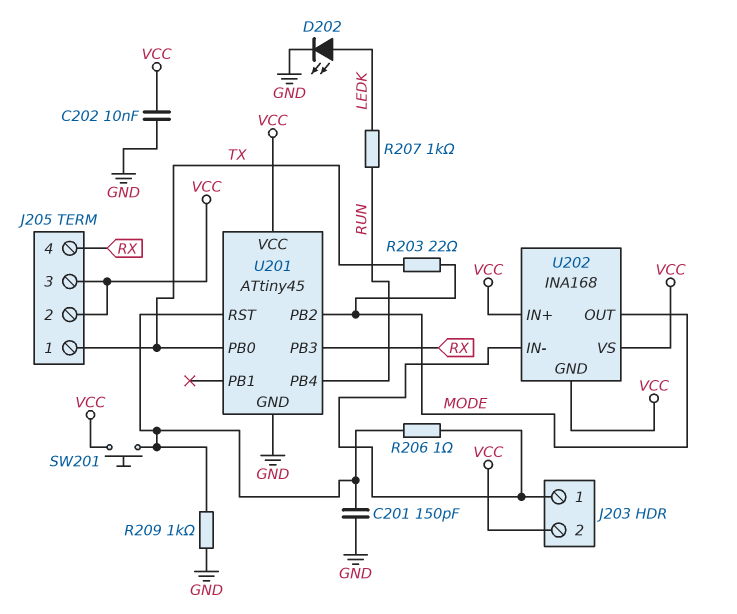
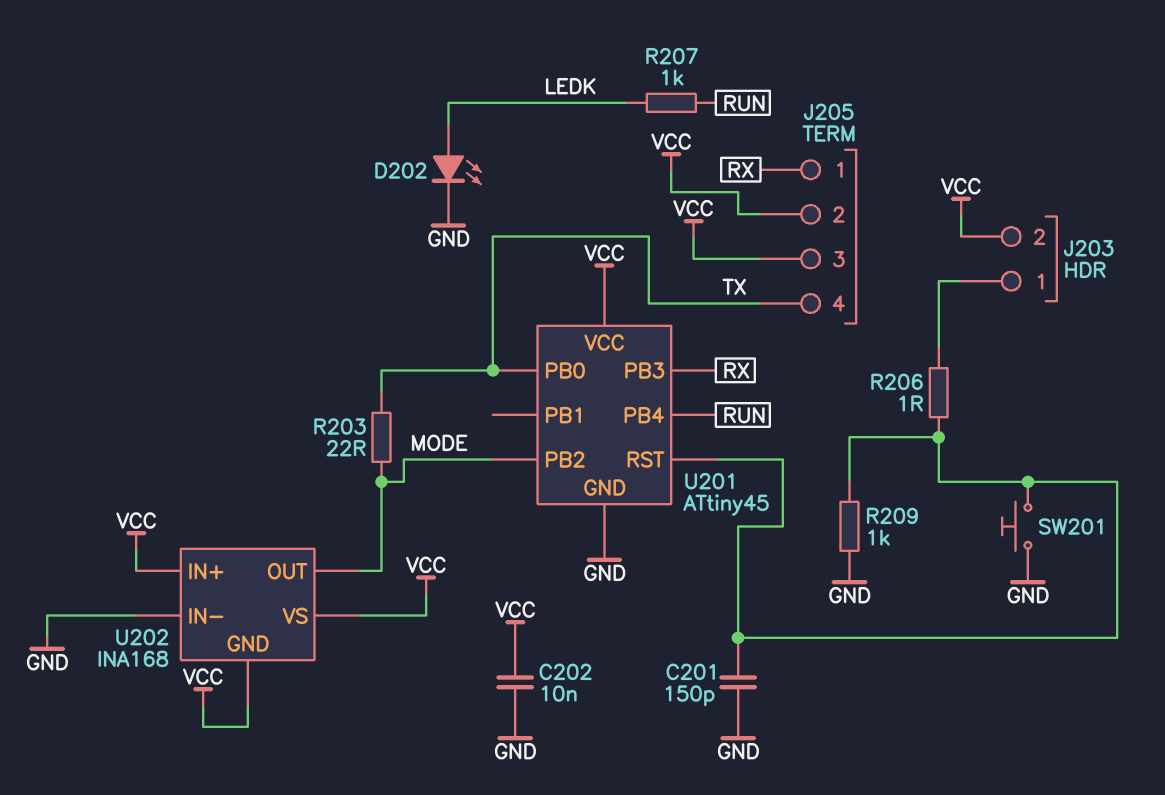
J205 pin 1: TX -> RX
J205 pin 4: RX -> TX
SW201: button (U201/RST, VCC) -> button (GND, U201/RST)
U202 pin IN-: J203/1 -> GND

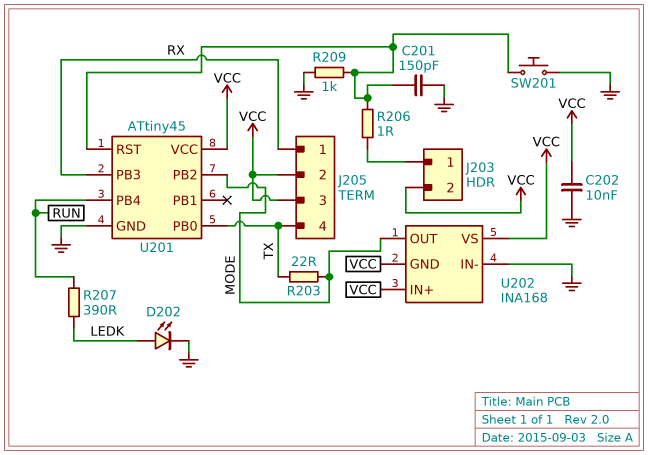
R207: 1k (LEDK, RUN) -> 390 (LEDK, RUN)

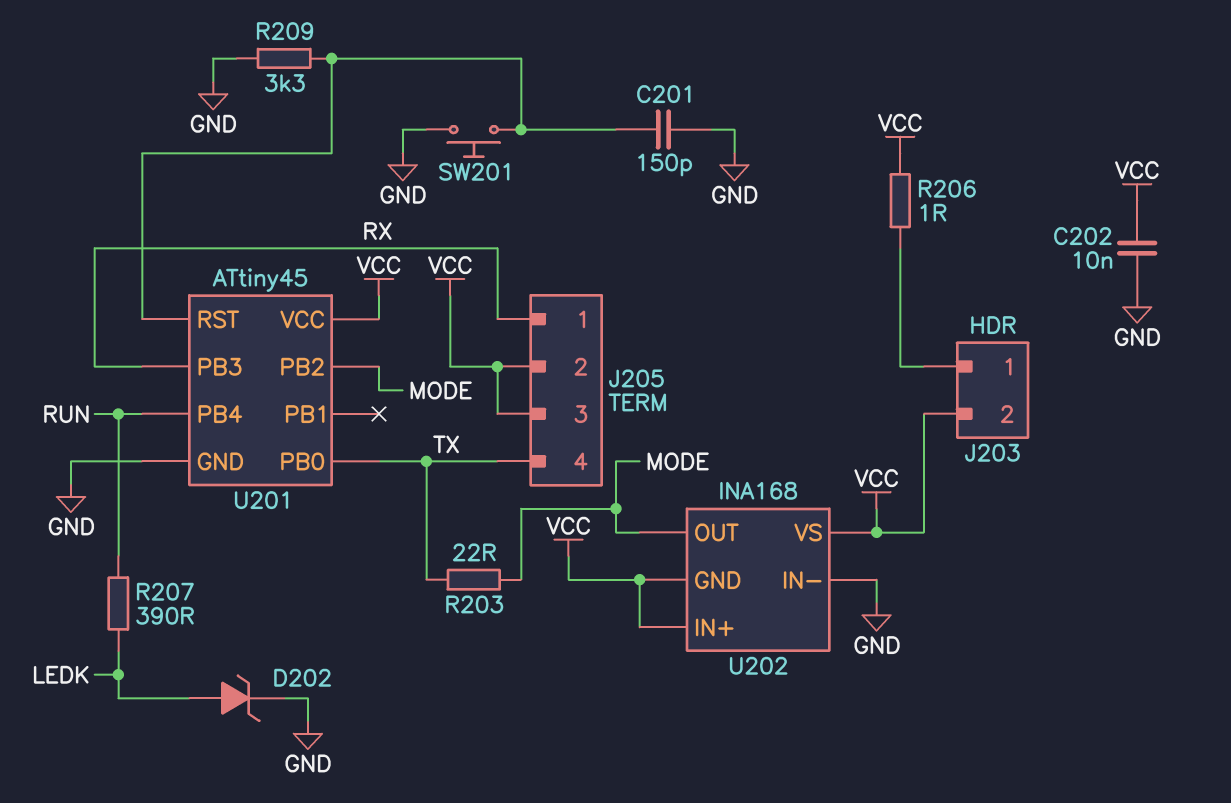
D202: LED (A LEDK, K GND) -> zener (A LEDK, K GND)
R206: 1 (J203/1, U201/RST) -> 1 (J203/1, VCC)
R209: 1k (GND, U201/RST) -> 3.3k (GND, U201/RST)

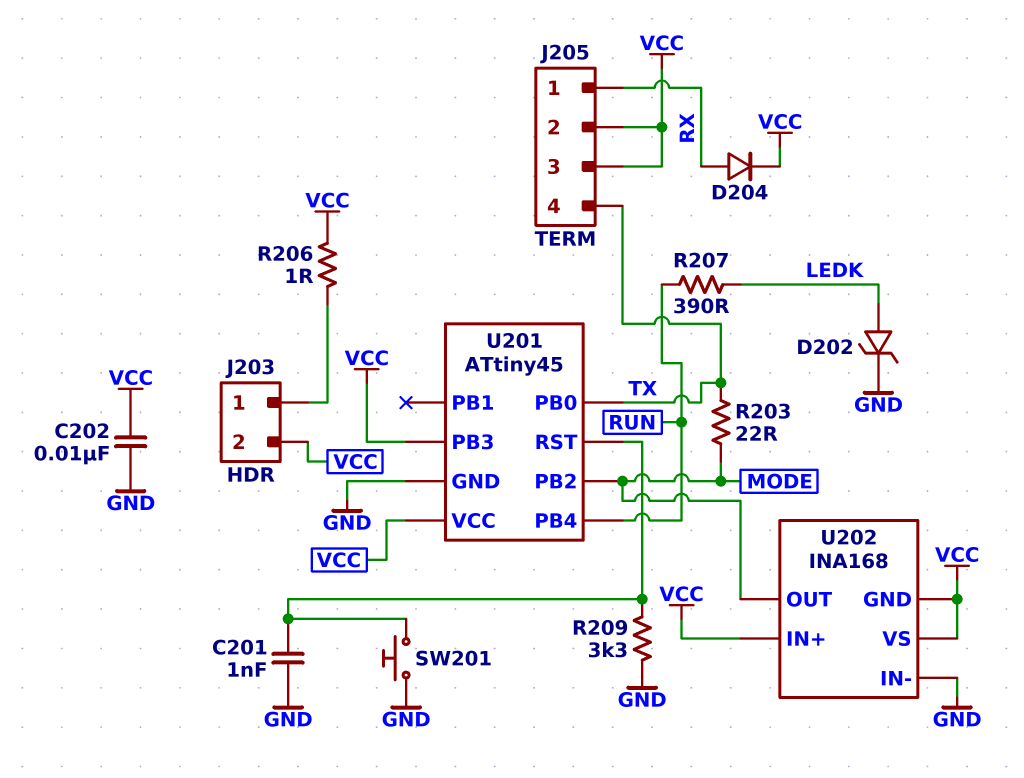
C201: 150pF (GND, U201/RST) -> 1nF (GND, U201/RST)
D204: none -> diode (A RX, K VCC)
U201 pin PB3: RX -> VCC

